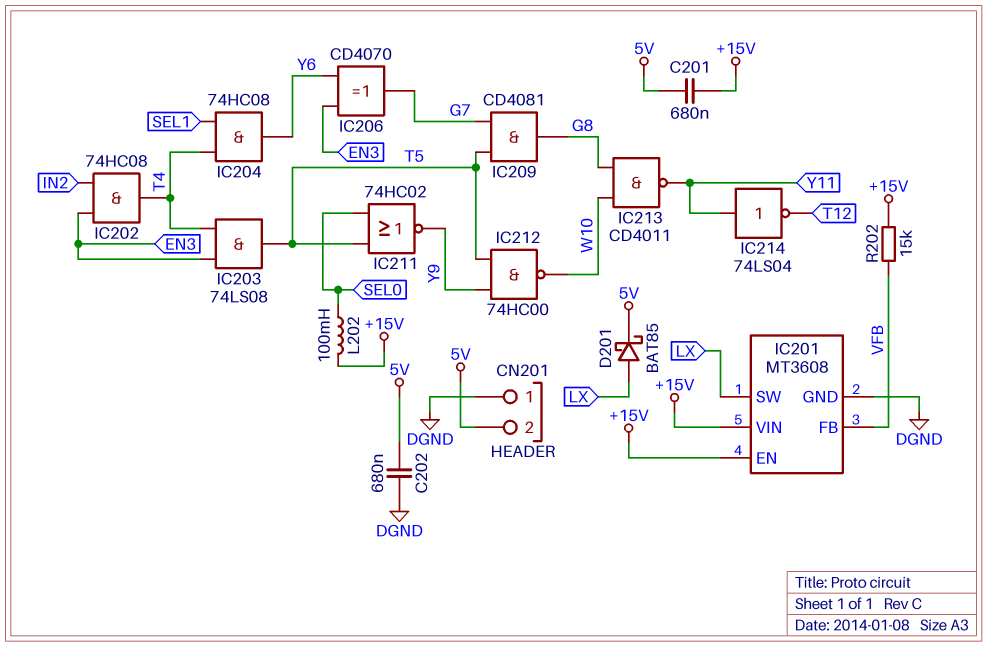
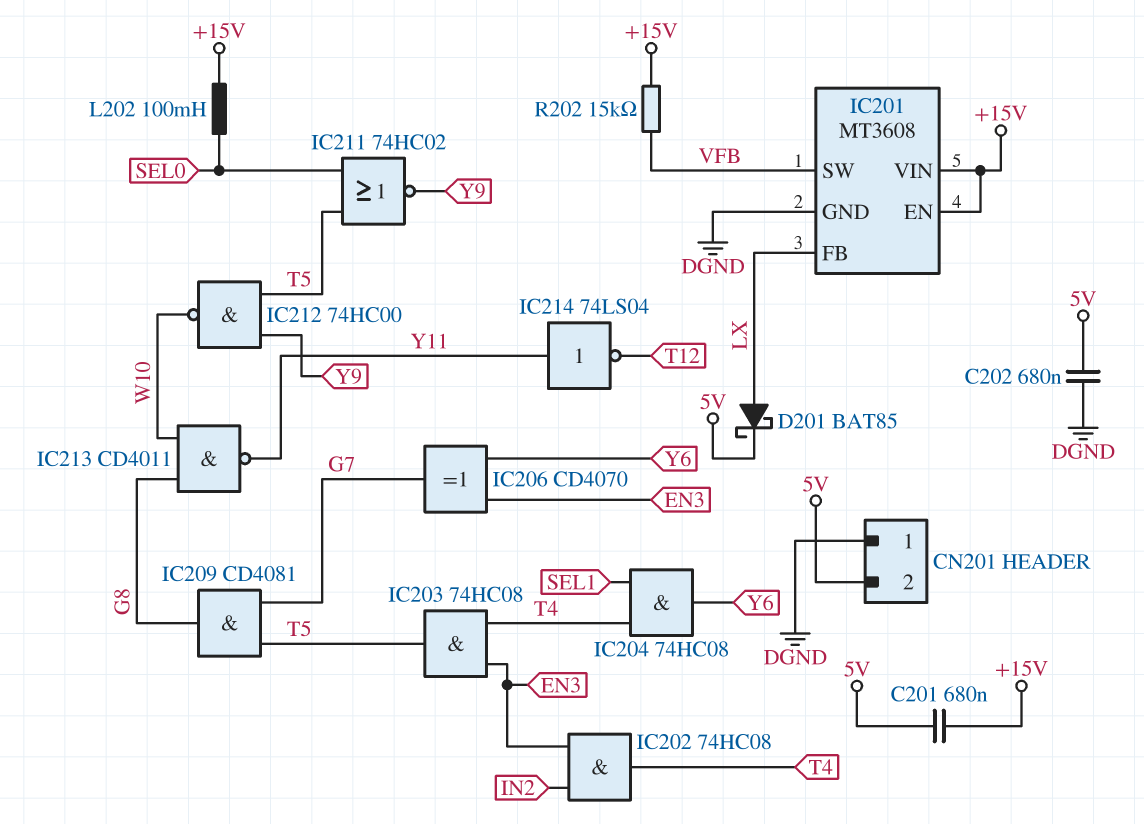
IC201 pin FB: VFB -> LX
IC201 pin SW: LX -> VFB
IC203: AND 74LS08 (in EN3, in T4, out T5) -> AND 74HC08 (in EN3, in T4, out T5)

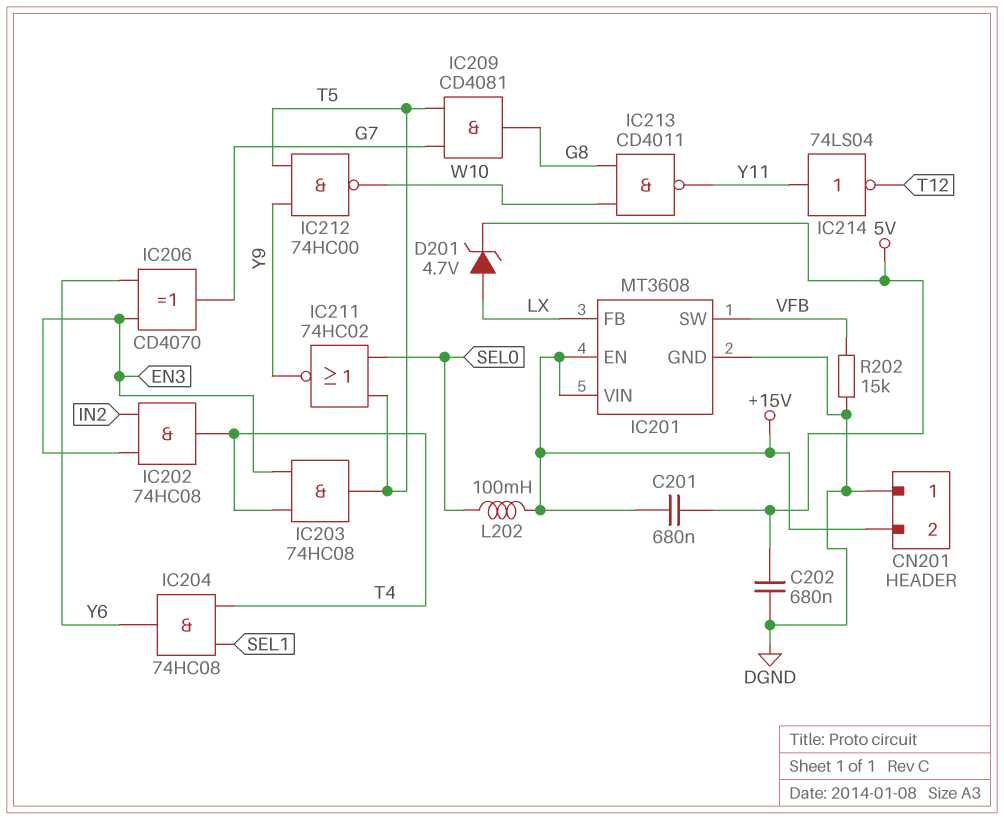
CN201 pin 2: 5V -> +15V
D201: schottky BAT85 (A LX, K 5V) -> zener 4.7V (A LX, K 5V)
R202: 15k (+15V, VFB) -> 15k (DGND, VFB)

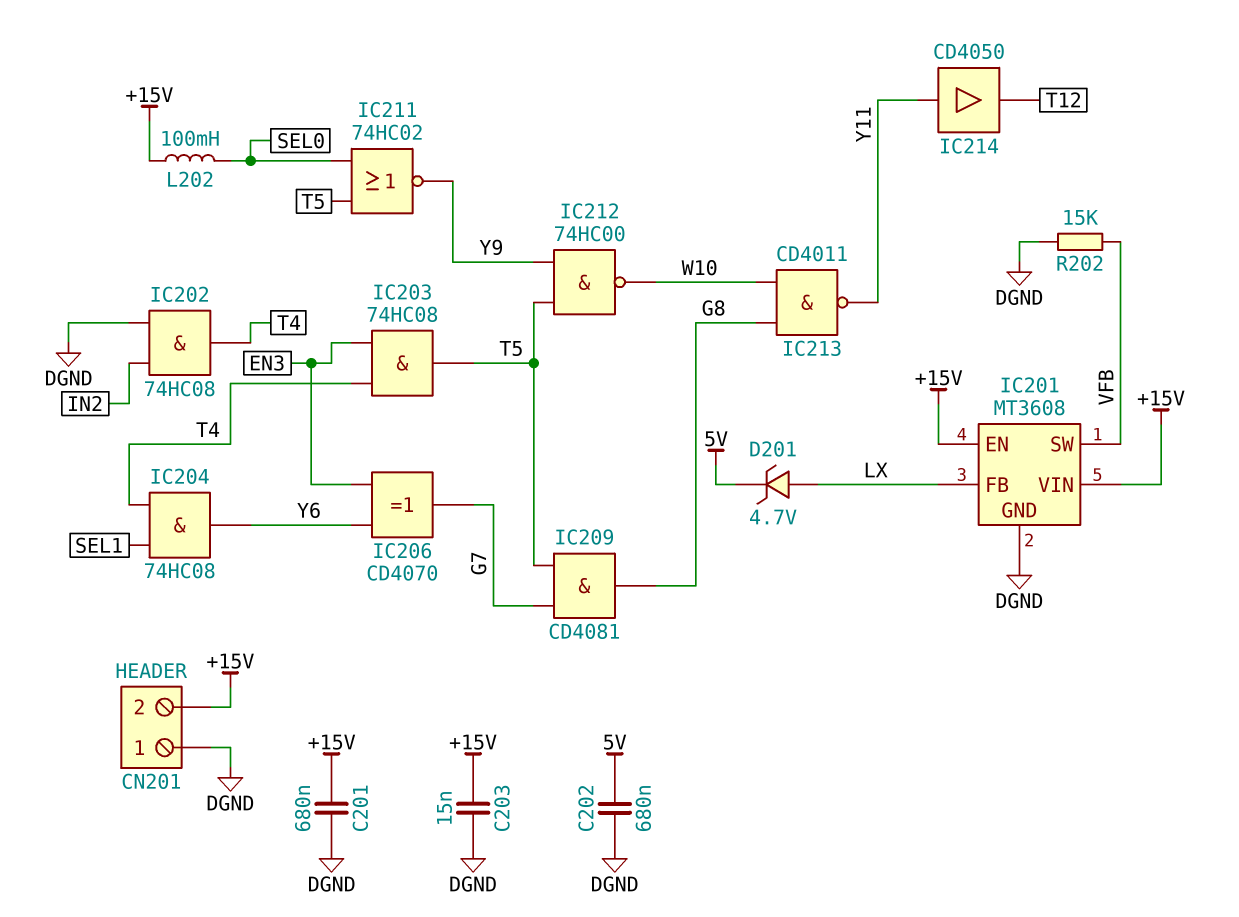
C201: 680nF (+15V, 5V) -> 680nF (+15V, DGND)
C203: none -> 15nF (+15V, DGND)
IC202: AND 74HC08 (in EN3, in IN2, out T4) -> AND 74HC08 (in DGND, in IN2, out T4)
IC214: NOT 74LS04 (in Y11, out T12) -> buffer CD4050 (in Y11, out T12)

